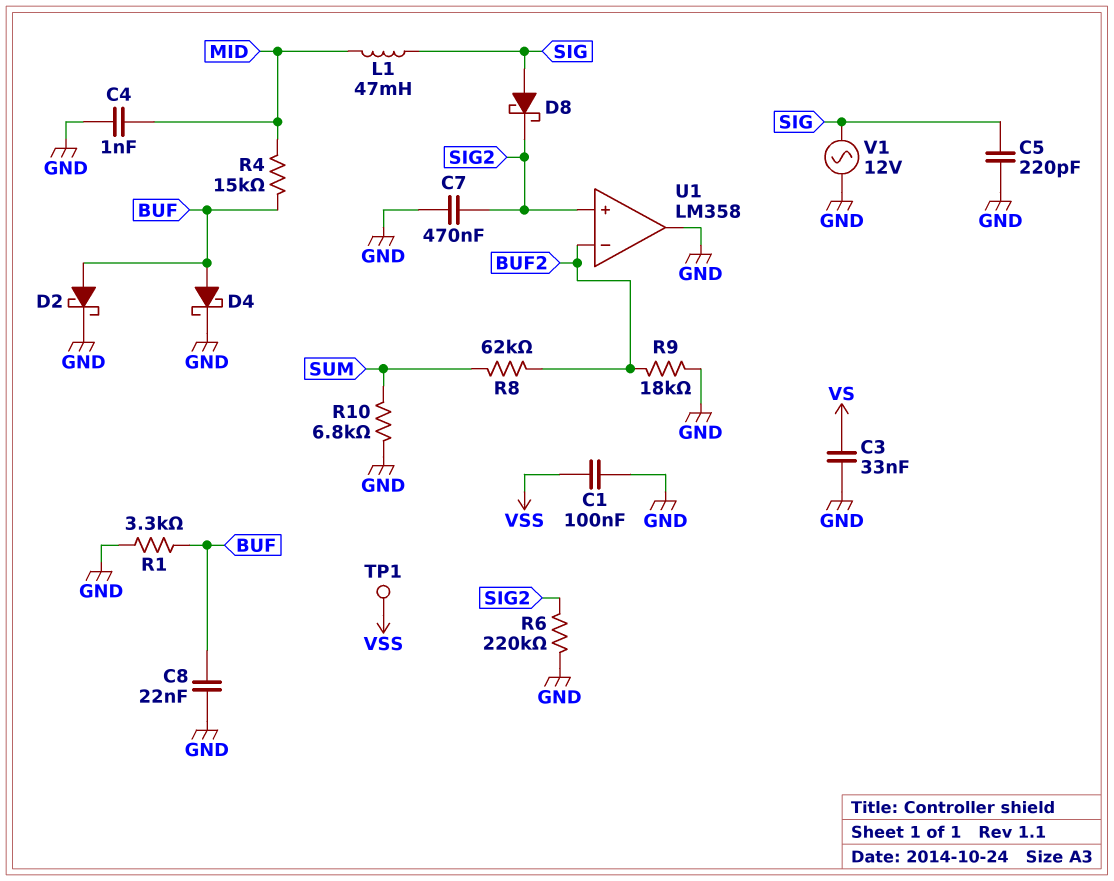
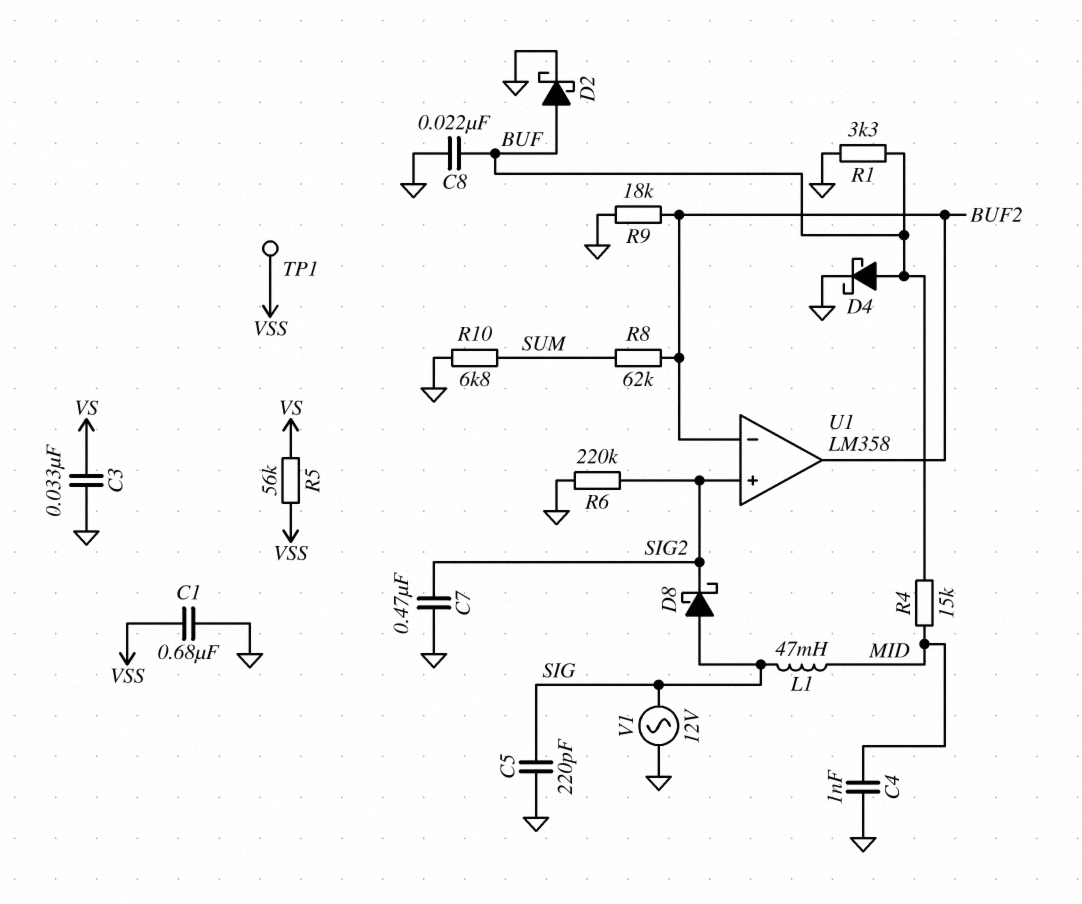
C1: 100nF (GND, VSS) -> 680nF (GND, VSS)
R5: none -> 56k (VS, VSS)
U1 pin out: GND -> BUF2

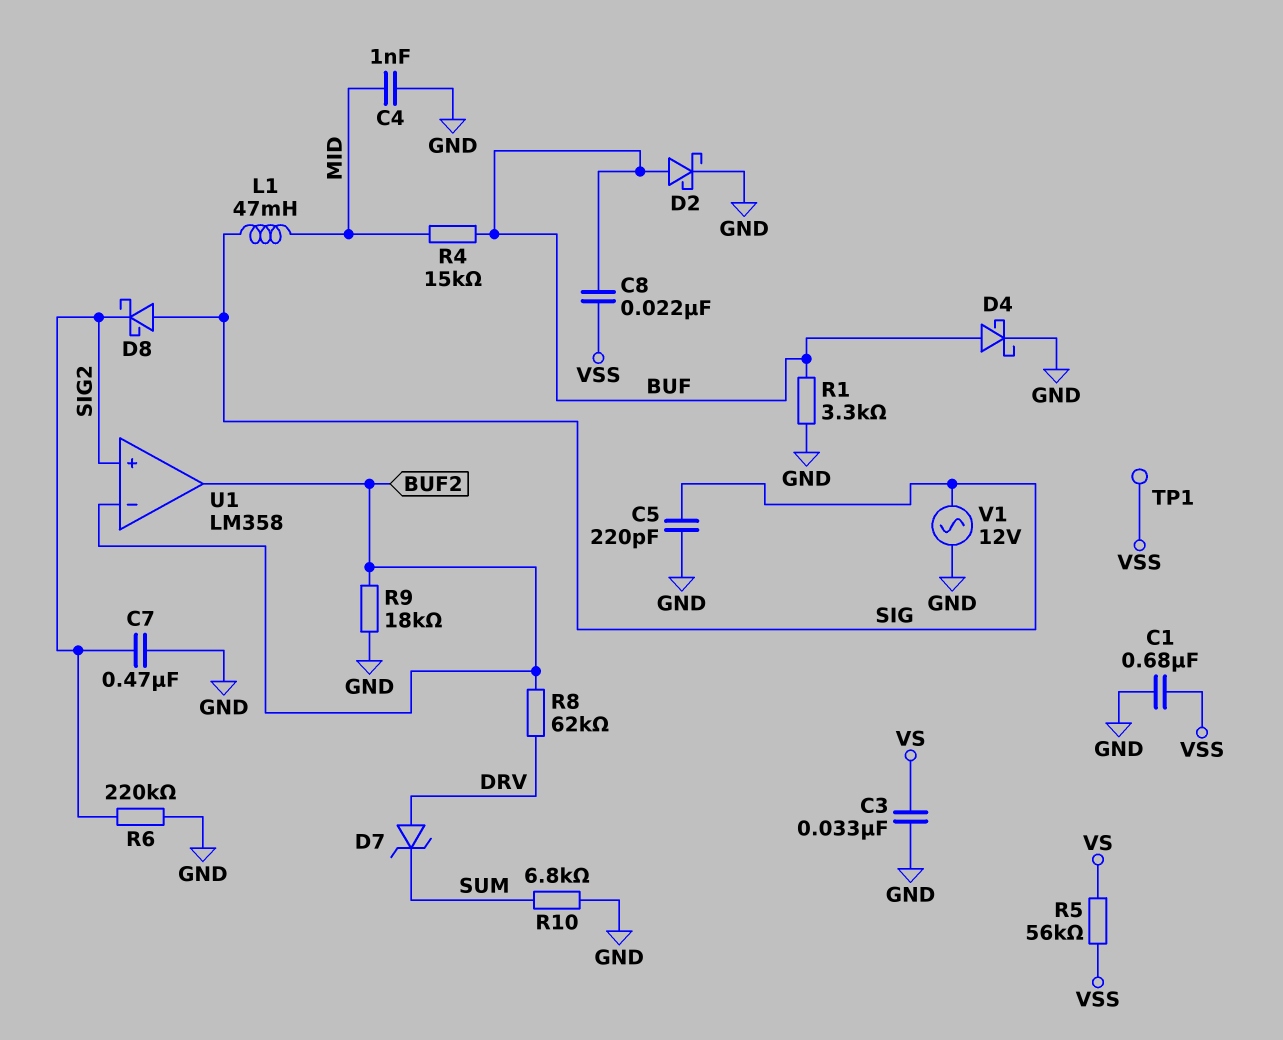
C8: 22nF (BUF, GND) -> 22nF (BUF, VSS)
D7: none -> zener (A DRV, K SUM)
R8: 62k (BUF2, SUM) -> 62k (BUF2, DRV)

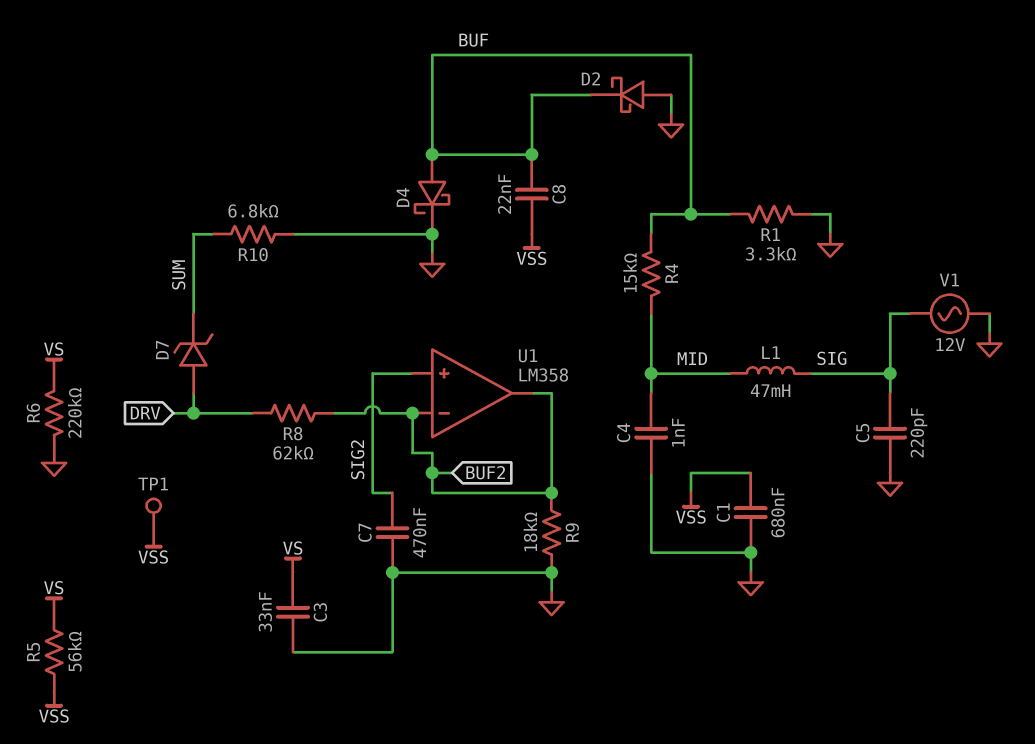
D2: schottky (A BUF, K GND) -> schottky (A GND, K BUF)
D8: schottky (A SIG, K SIG2) -> none
R6: 220k (GND, SIG2) -> 220k (GND, VS)

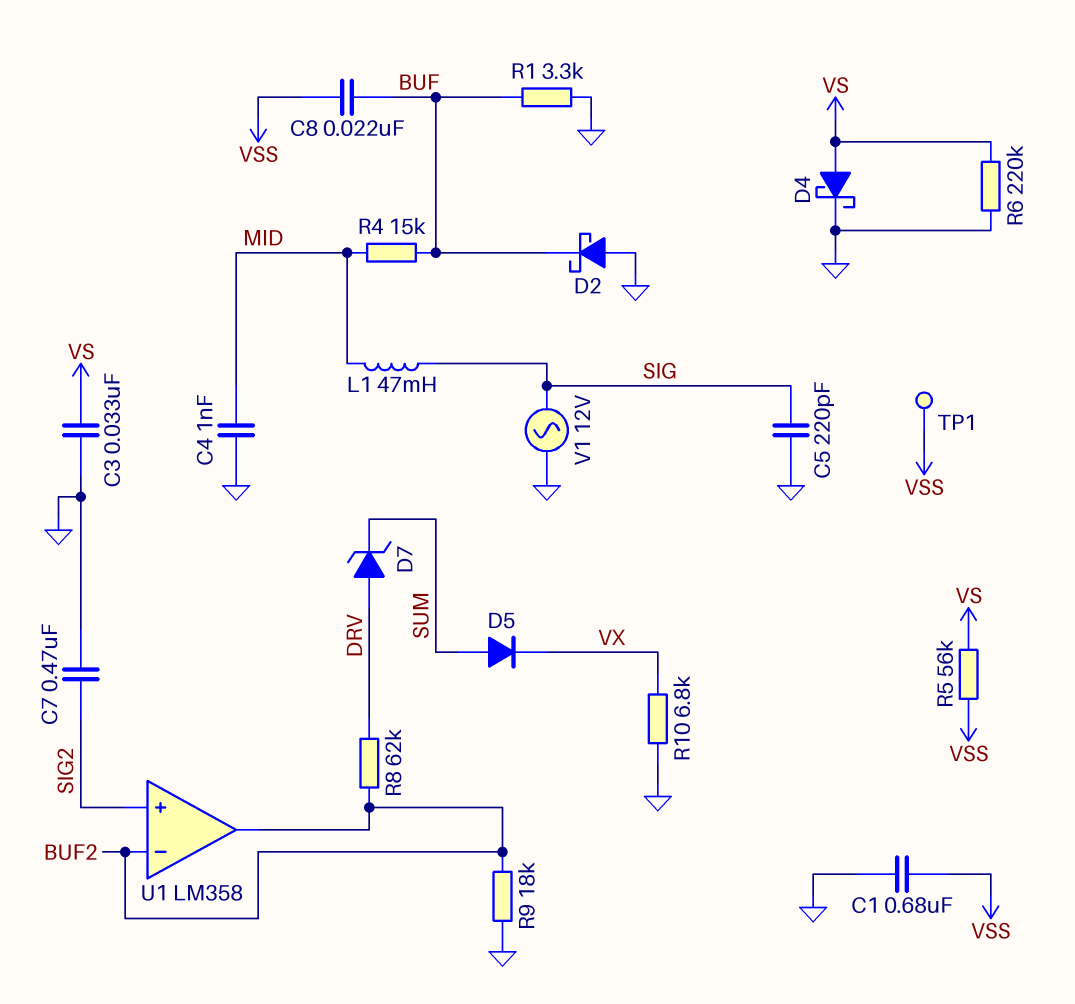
D4: schottky (A BUF, K GND) -> schottky (A VS, K GND)
D5: none -> diode (A SUM, K VX)
R10: 6.8k (GND, SUM) -> 6.8k (GND, VX)

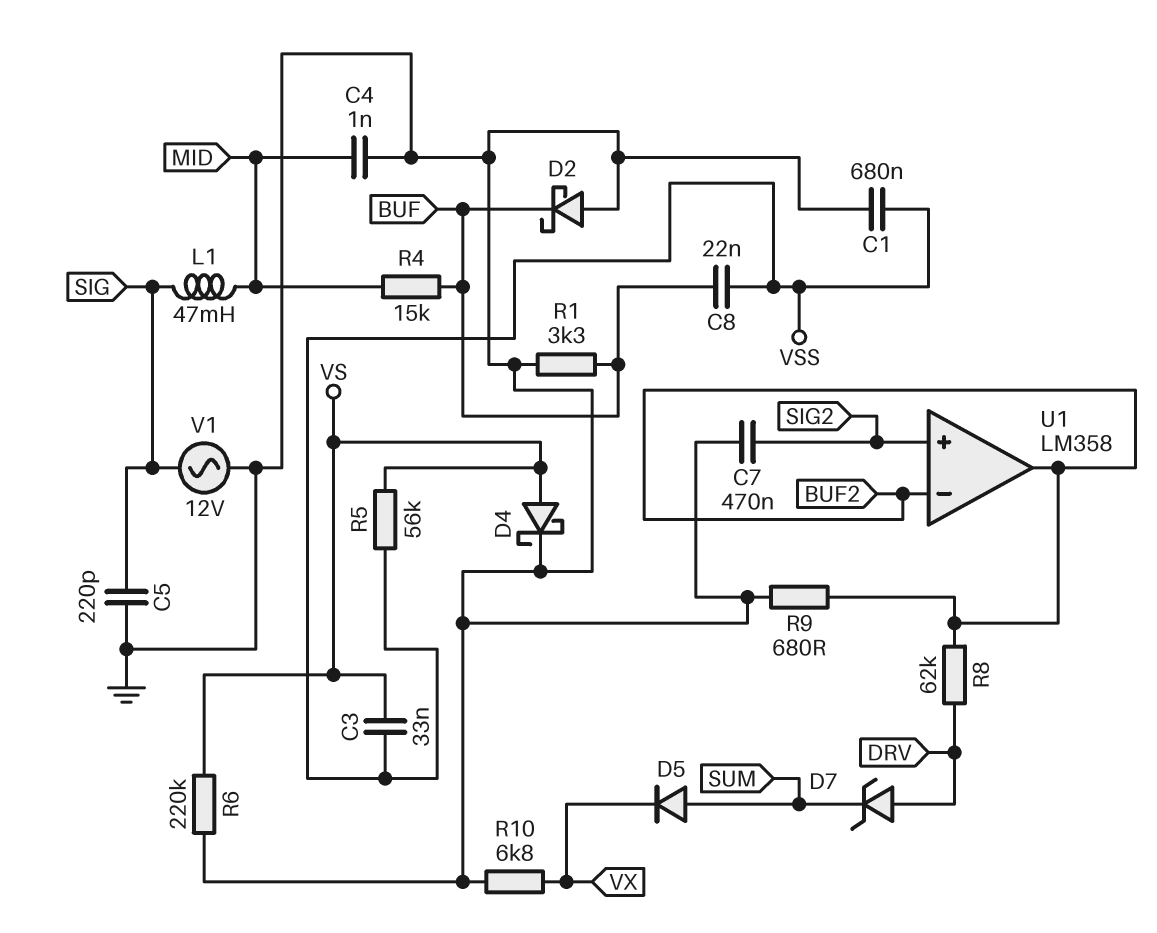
C3: 33nF (GND, VS) -> 33nF (VS, VSS)
R9: 18k (BUF2, GND) -> 680 (BUF2, GND)
TP1: test point (VSS) -> none

